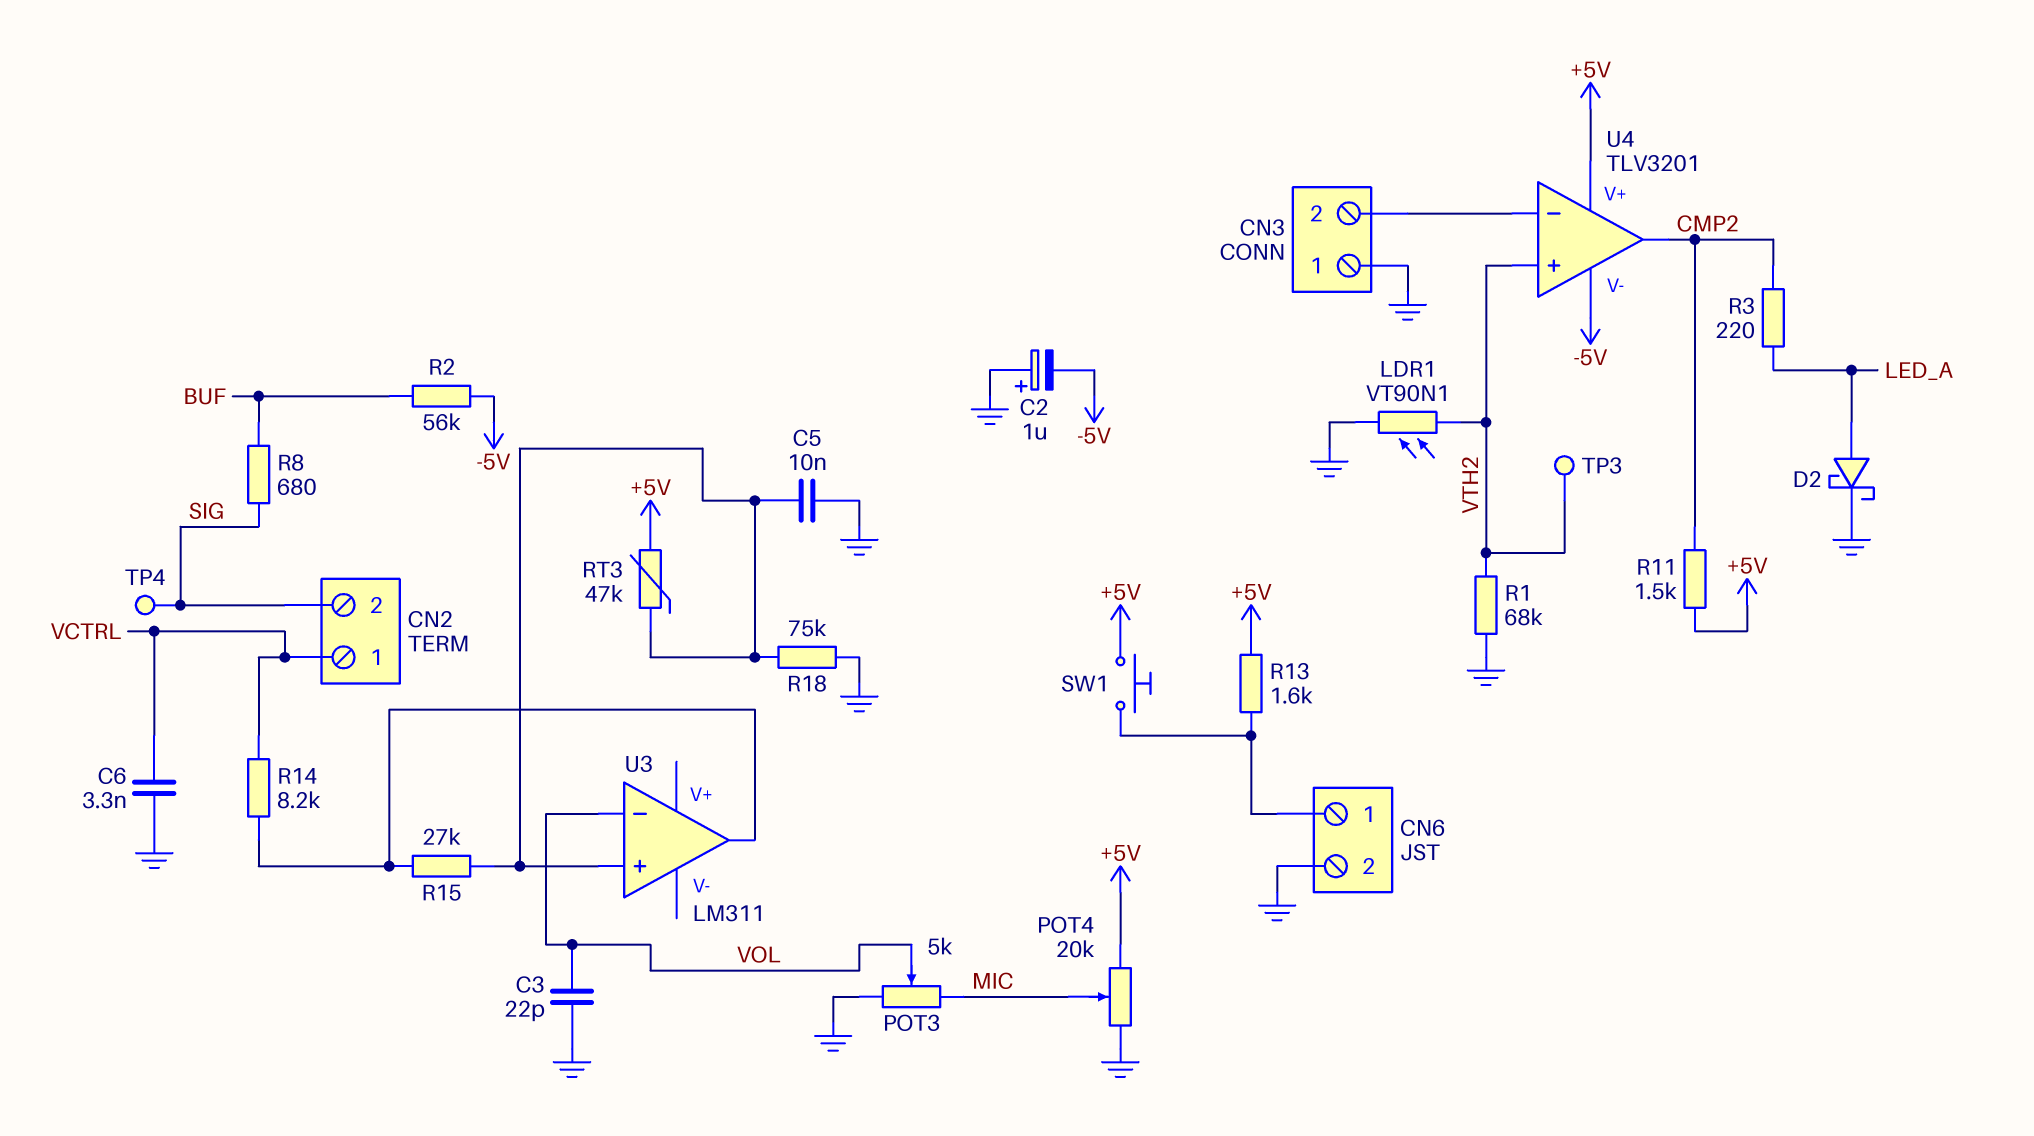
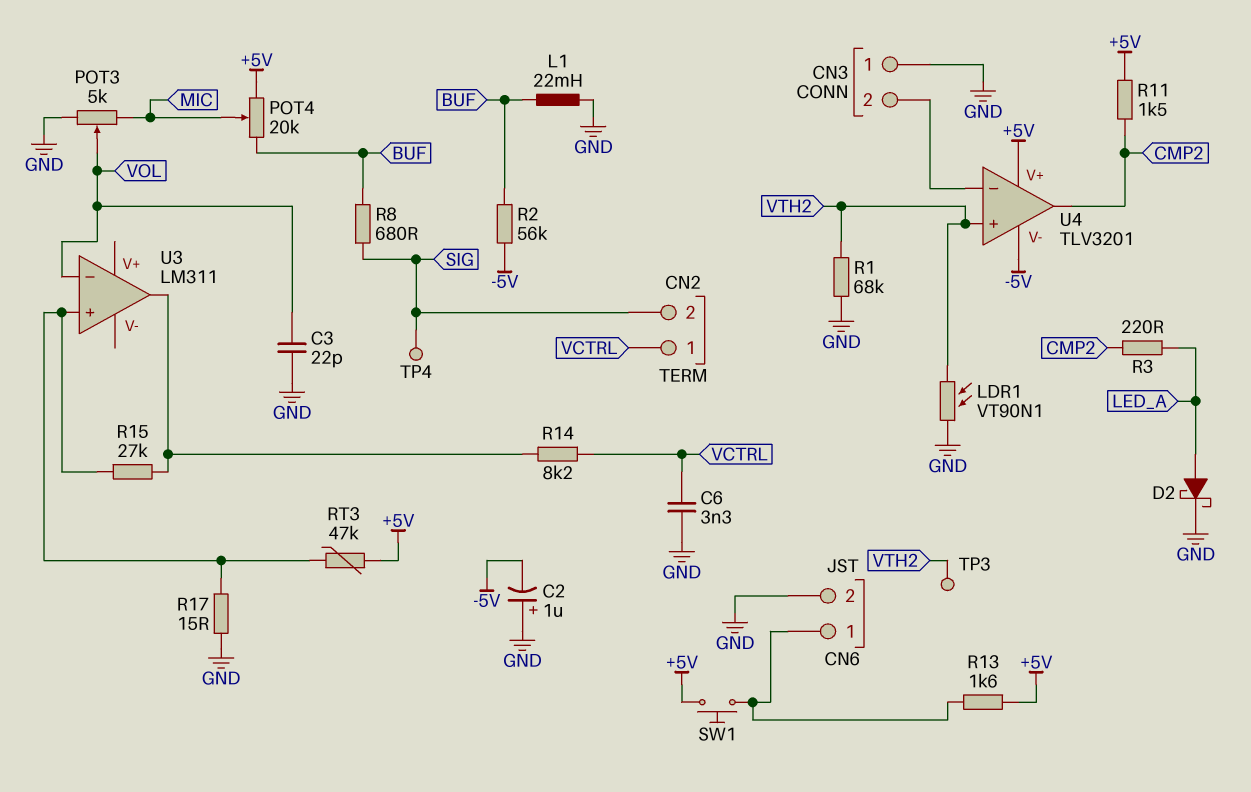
C5: 10nF (GND, U3/in+) -> none
L1: none -> 22mH (BUF, GND)
POT4: 20k (+5V, GND, wiper MIC) -> 20k (+5V, BUF, wiper MIC)
R17: none -> 15 (GND, U3/in+)
R18: 75k (GND, U3/in+) -> none

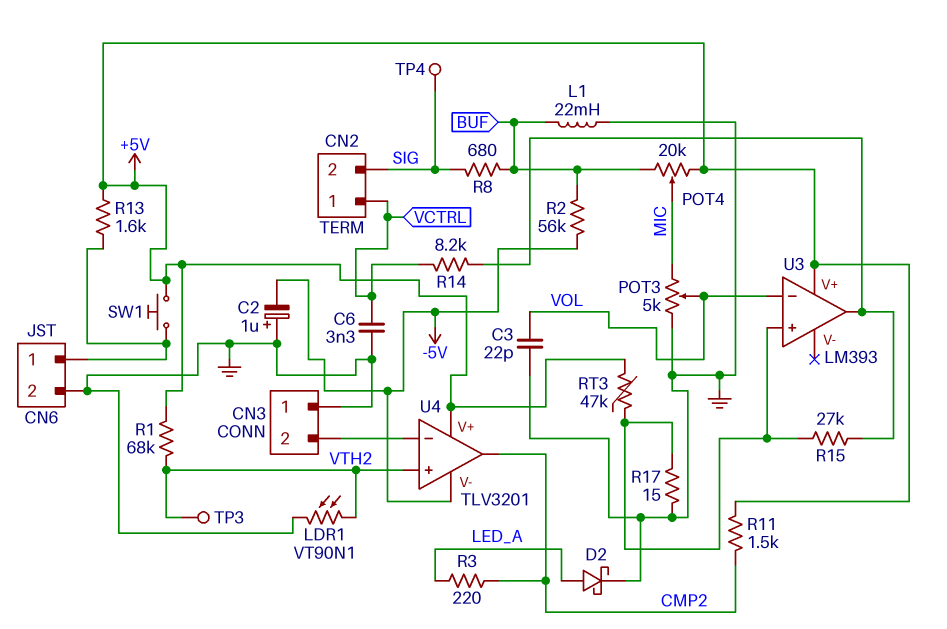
R1: 68k (GND, VTH2) -> 68k (+5V, VTH2)
U3: LM311 -> LM393
U3 pin V+: none -> +5V

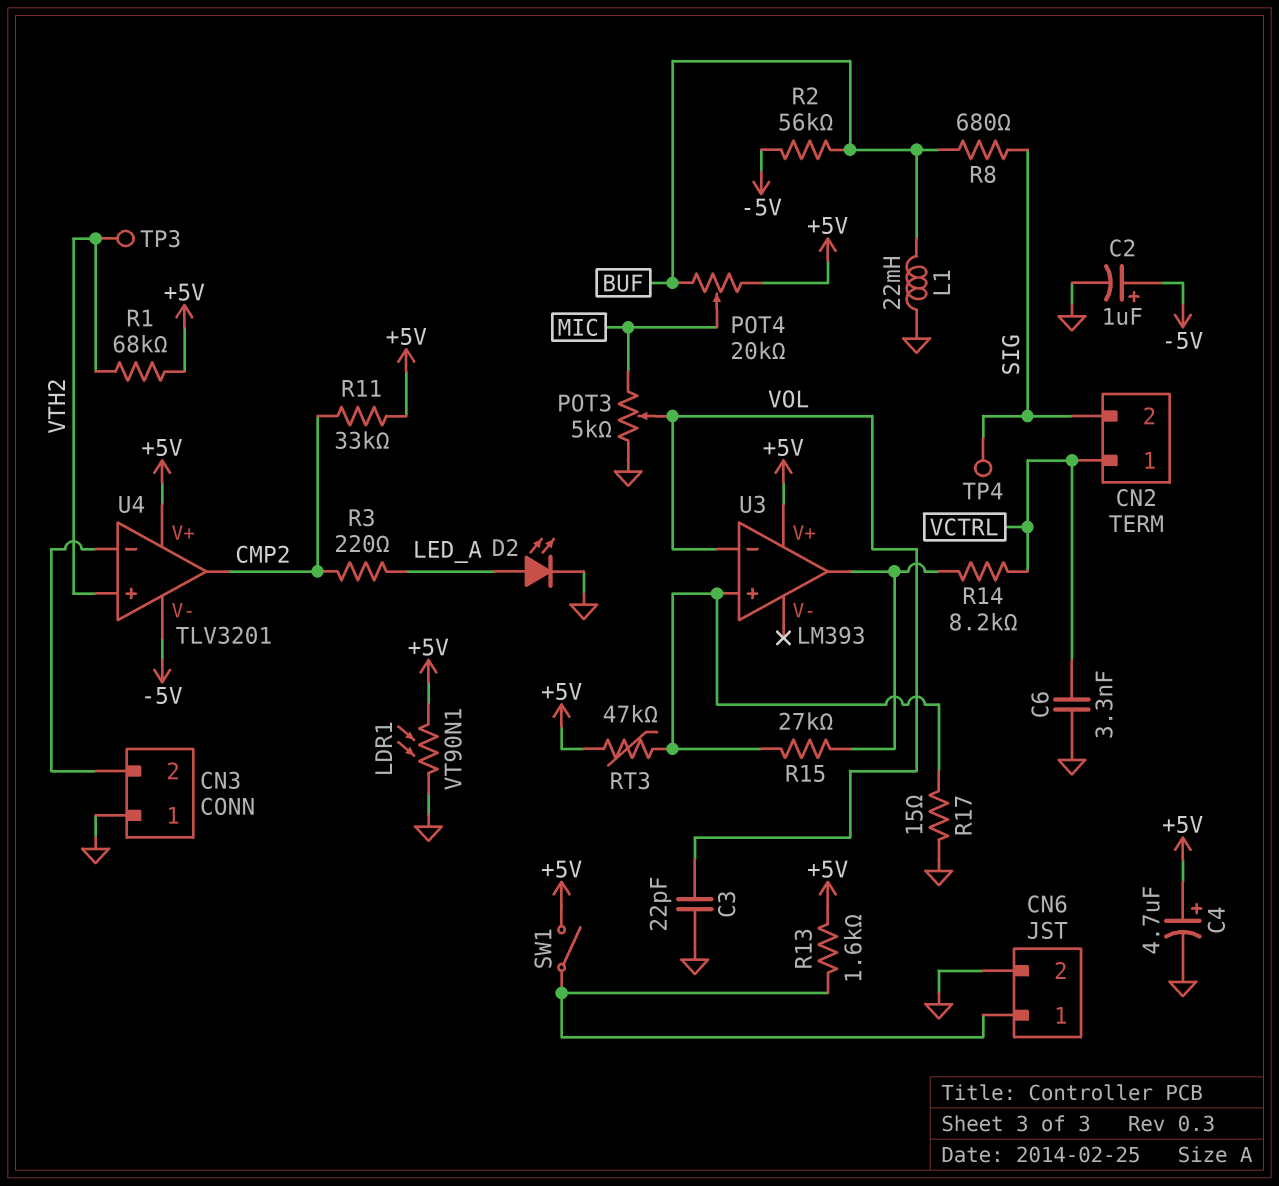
C2: 1uF (plus GND, minus -5V) -> 1uF (plus -5V, minus GND)
C4: none -> 4.7uF (plus +5V, minus GND)
D2: schottky (A LED_A, K GND) -> LED (A LED_A, K GND)
LDR1: VT90N1 (GND, VTH2) -> VT90N1 (+5V, GND)
R11: 1.5k (+5V, CMP2) -> 33k (+5V, CMP2)
SW1: button (+5V, CN6/1) -> switch (+5V, CN6/1)

